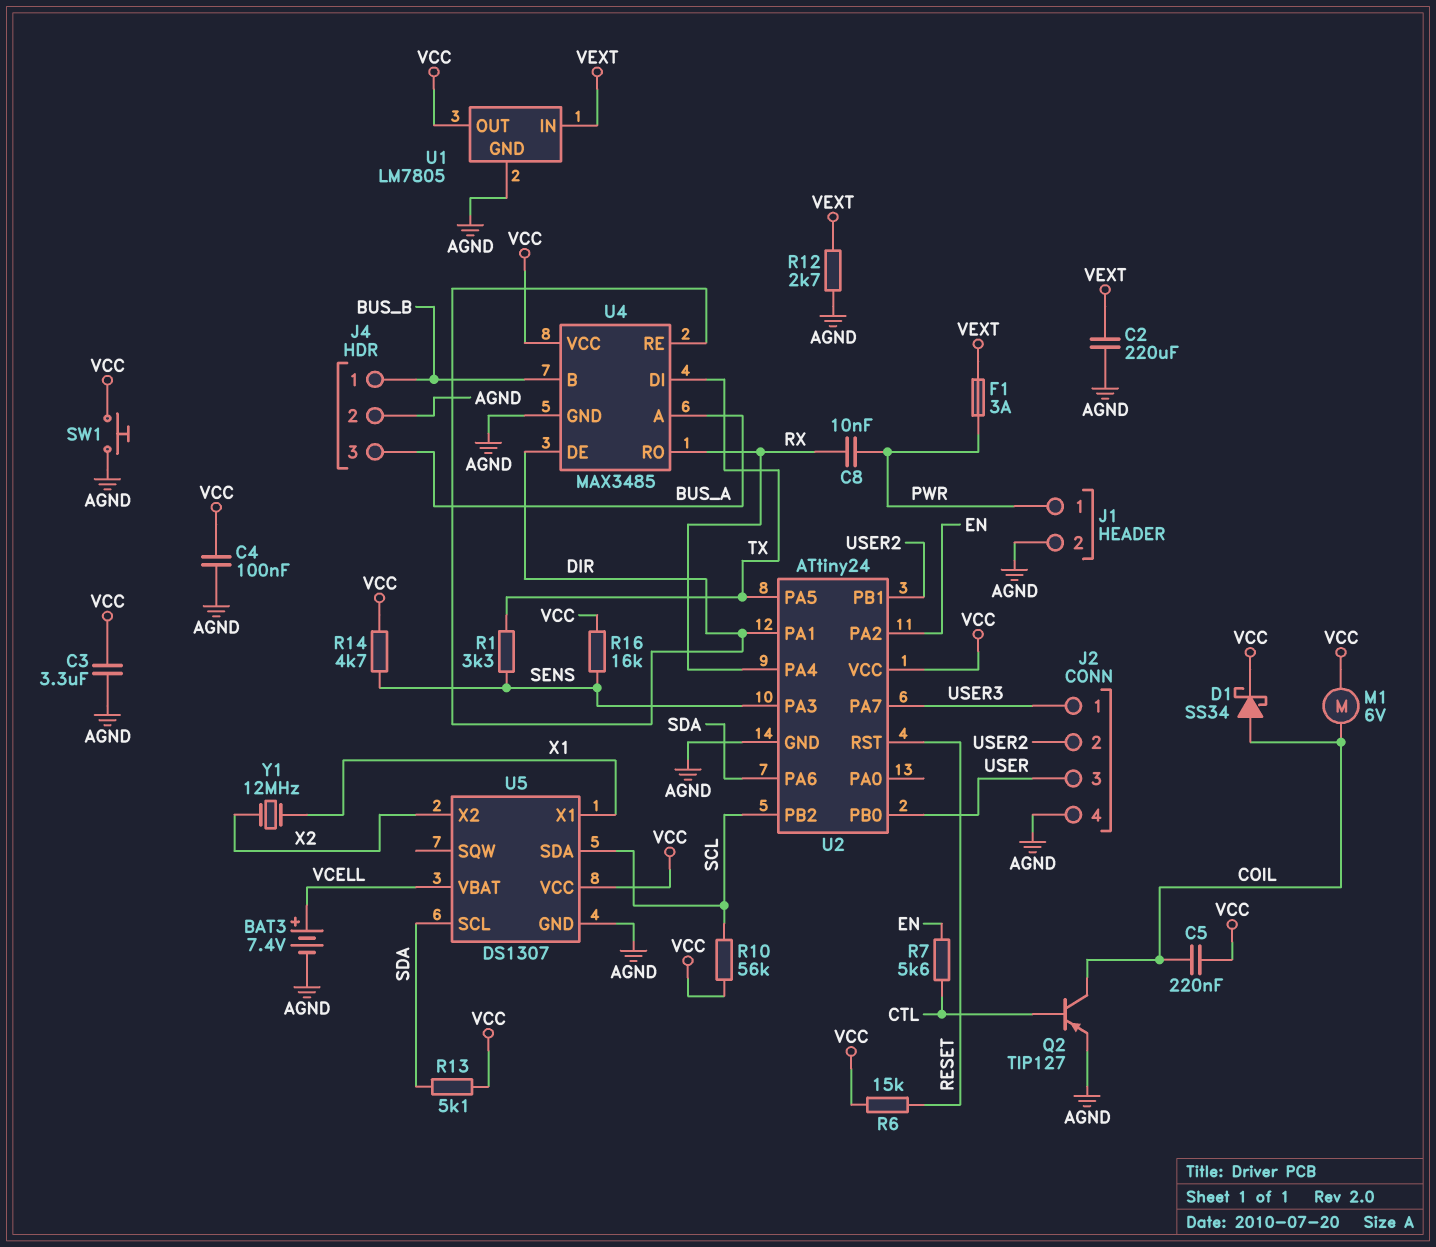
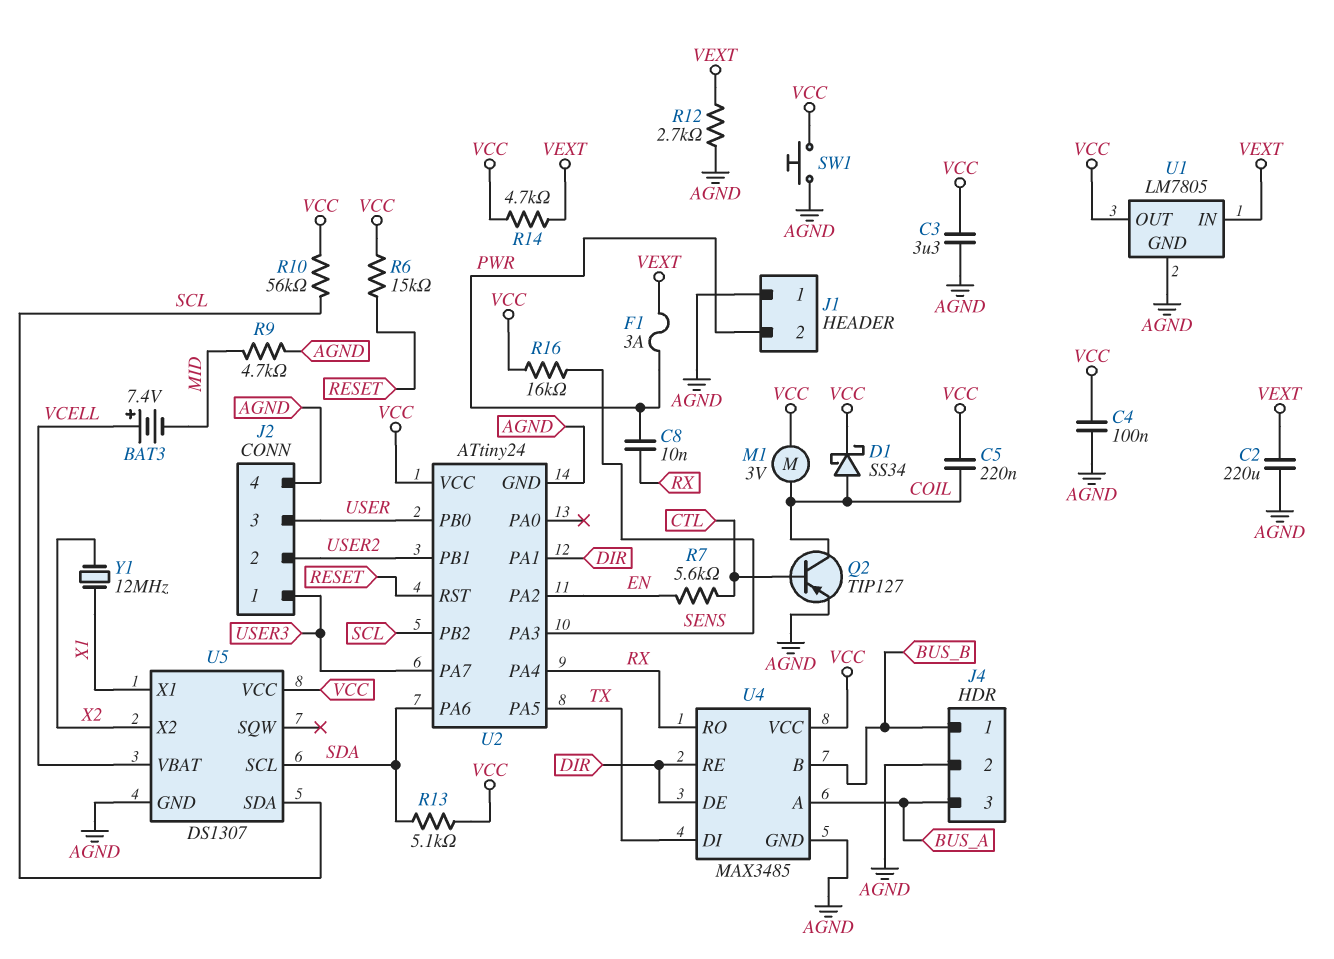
BAT3: 7.4V (plus VCELL, minus AGND) -> 7.4V (plus VCELL, minus MID)
J1 pin 1: PWR -> AGND
J1 pin 2: AGND -> PWR
M1: motor 6V (COIL, VCC) -> motor 3V (COIL, VCC)
R1: 3.3k (SENS, TX) -> none
R9: none -> 4.7k (AGND, MID)
R14: 4.7k (SENS, VCC) -> 4.7k (VCC, VEXT)

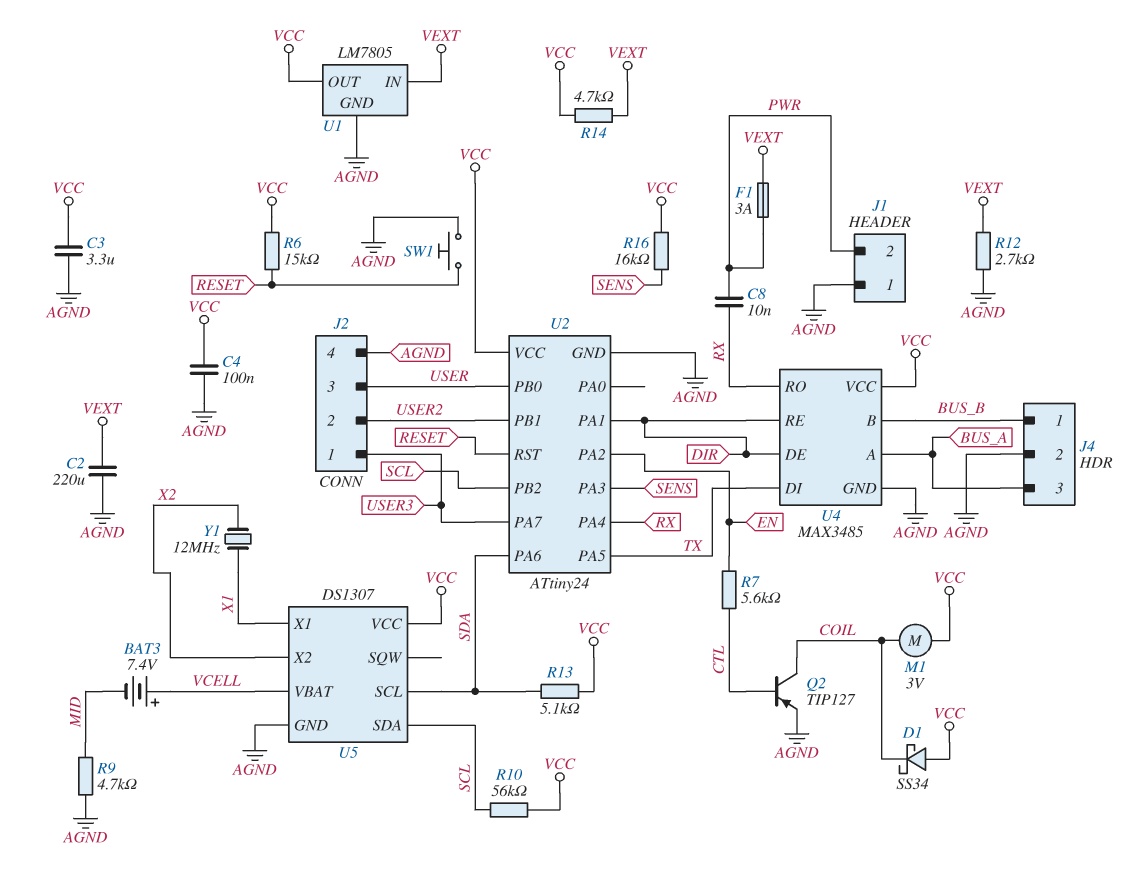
C5: 220nF (COIL, VCC) -> none
D1: schottky SS34 (A COIL, K VCC) -> schottky SS34 (A VCC, K COIL)
SW1: button (AGND, VCC) -> button (AGND, RESET)

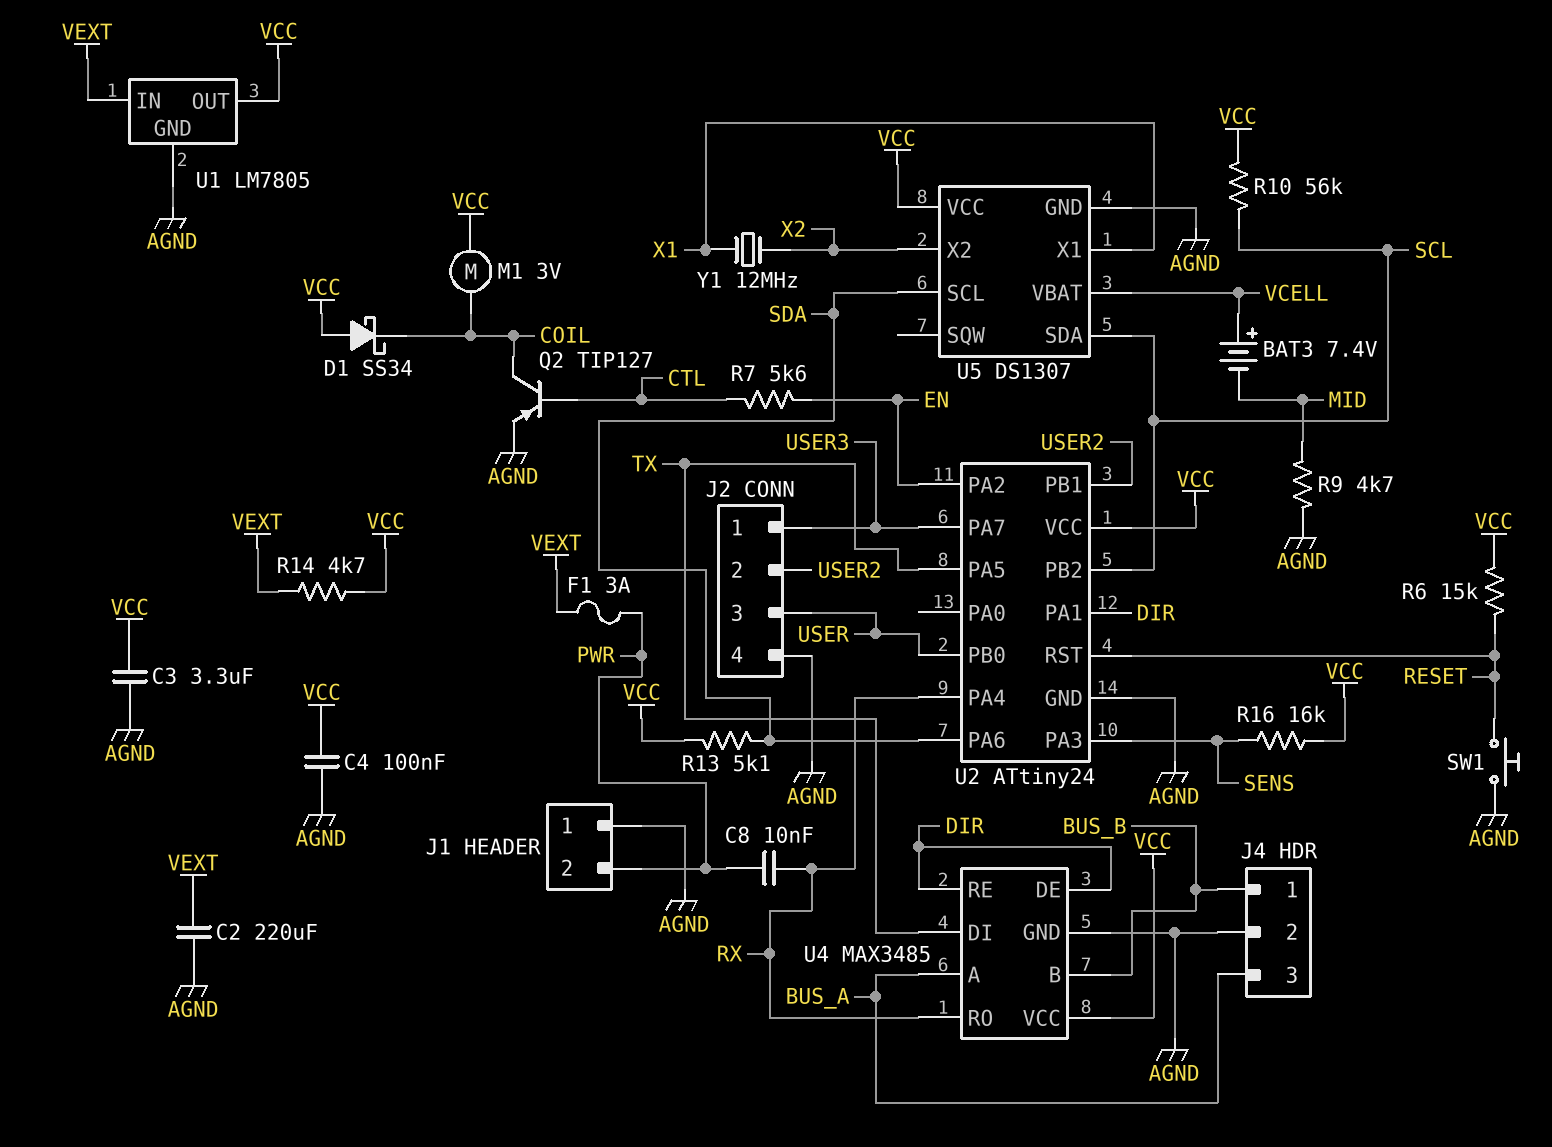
R12: 2.7k (AGND, VEXT) -> none

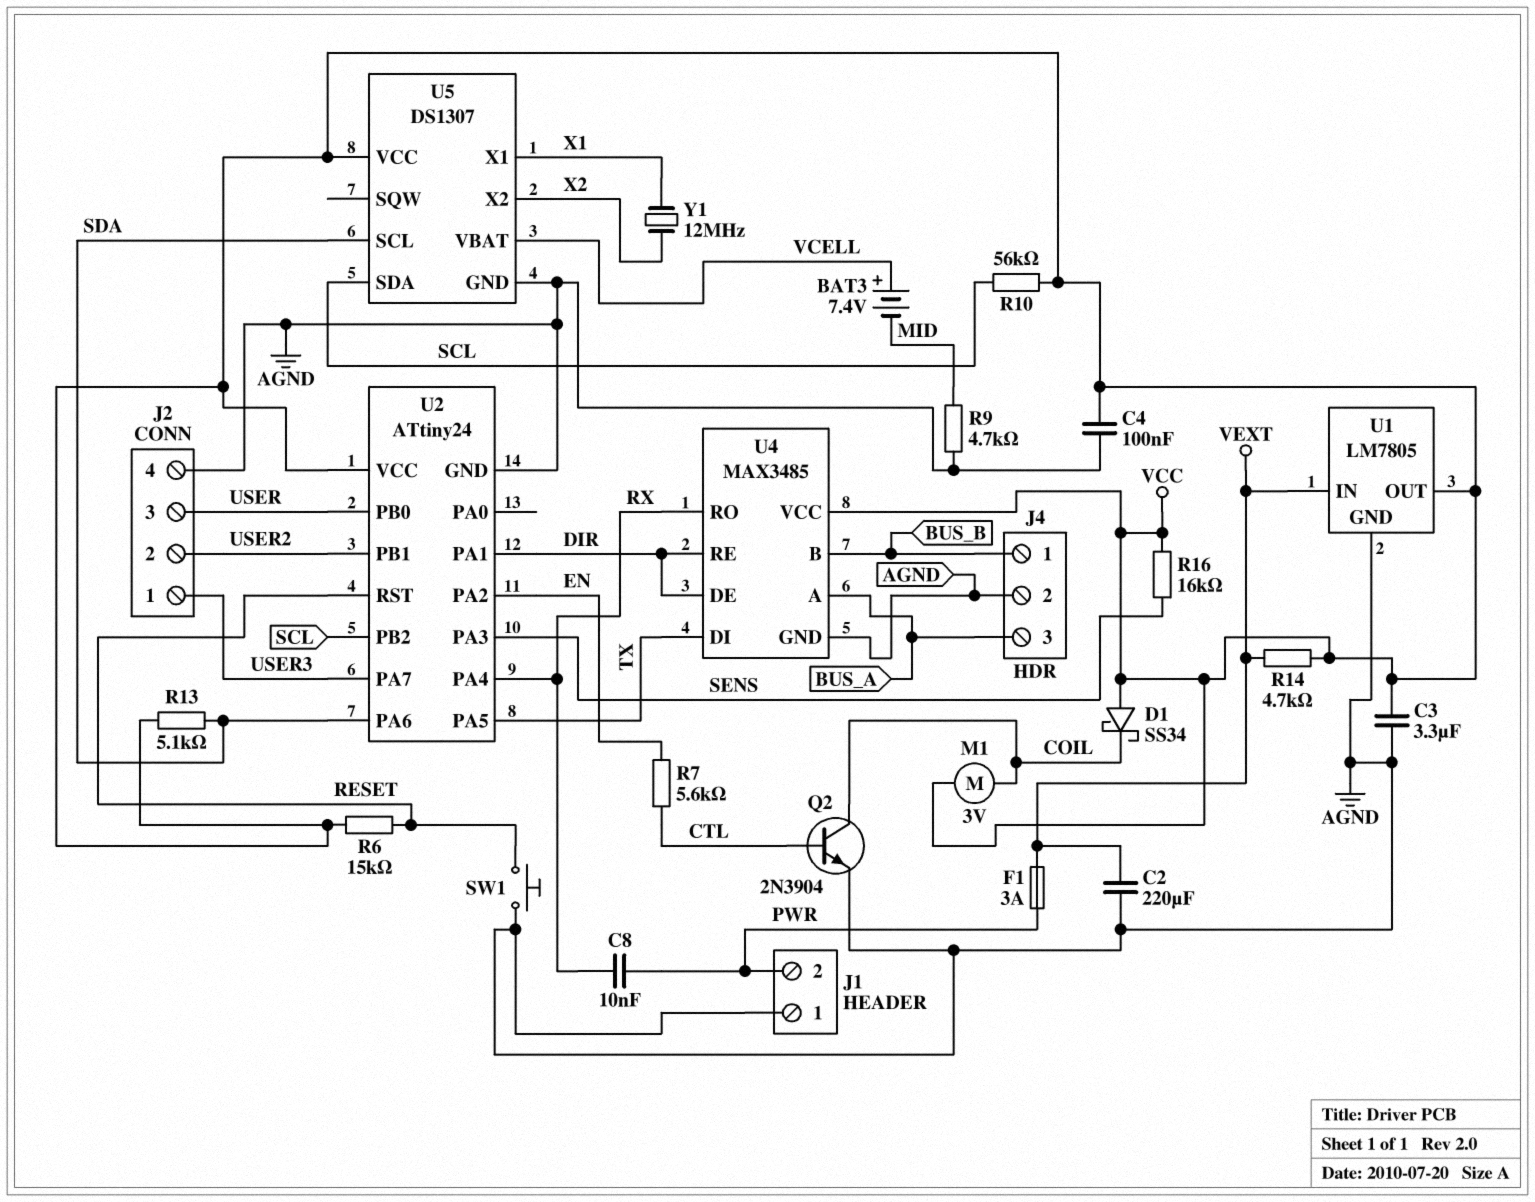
Q2: PNP TIP127 (B CTL, C COIL, E AGND) -> NPN 2N3904 (B CTL, C COIL, E AGND)

